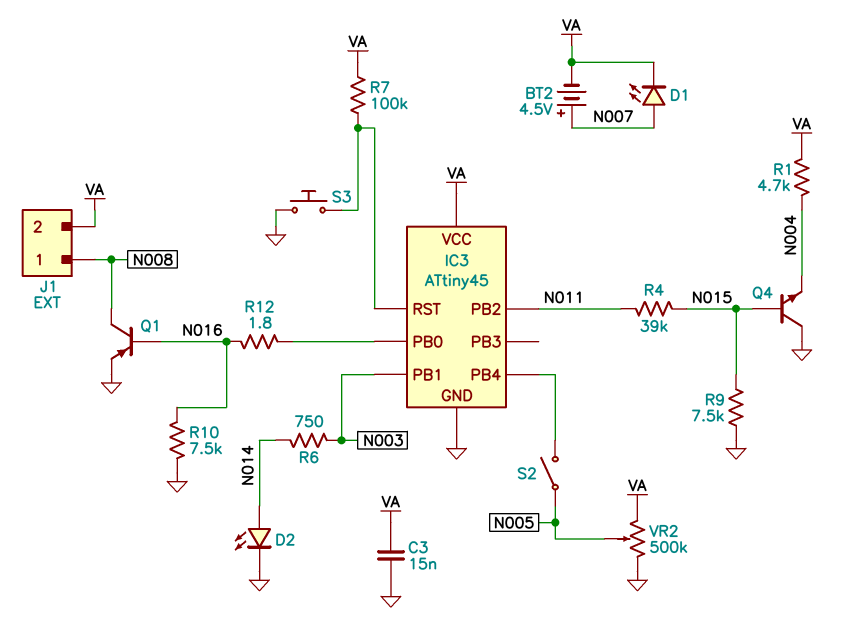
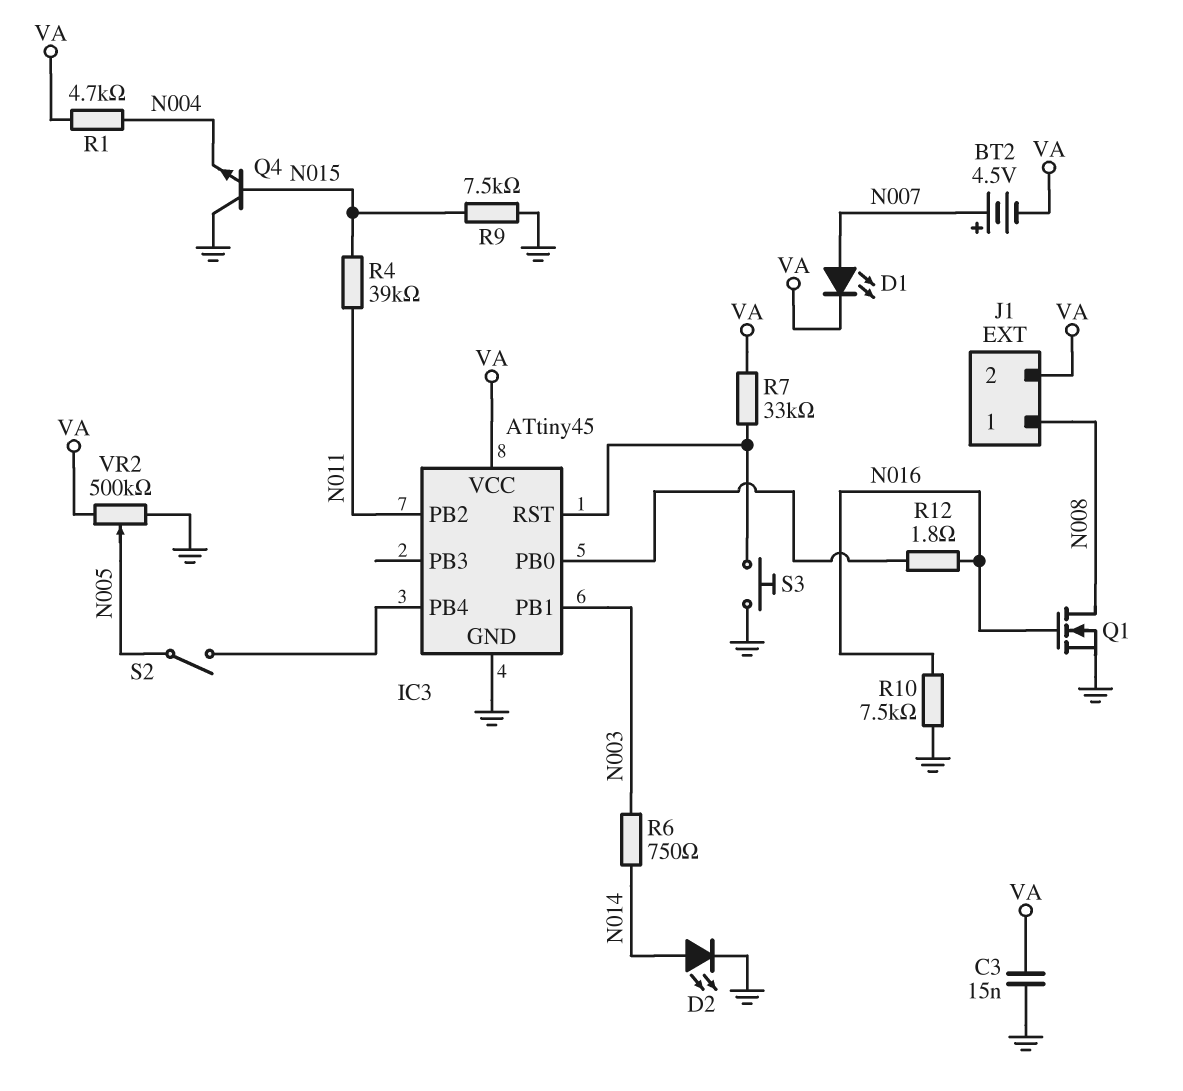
Q1: PNP (B N016, C N008, E GND) -> NMOS (G N016, D N008, S GND)
R7: 100k (IC3/RST, VA) -> 33k (IC3/RST, VA)

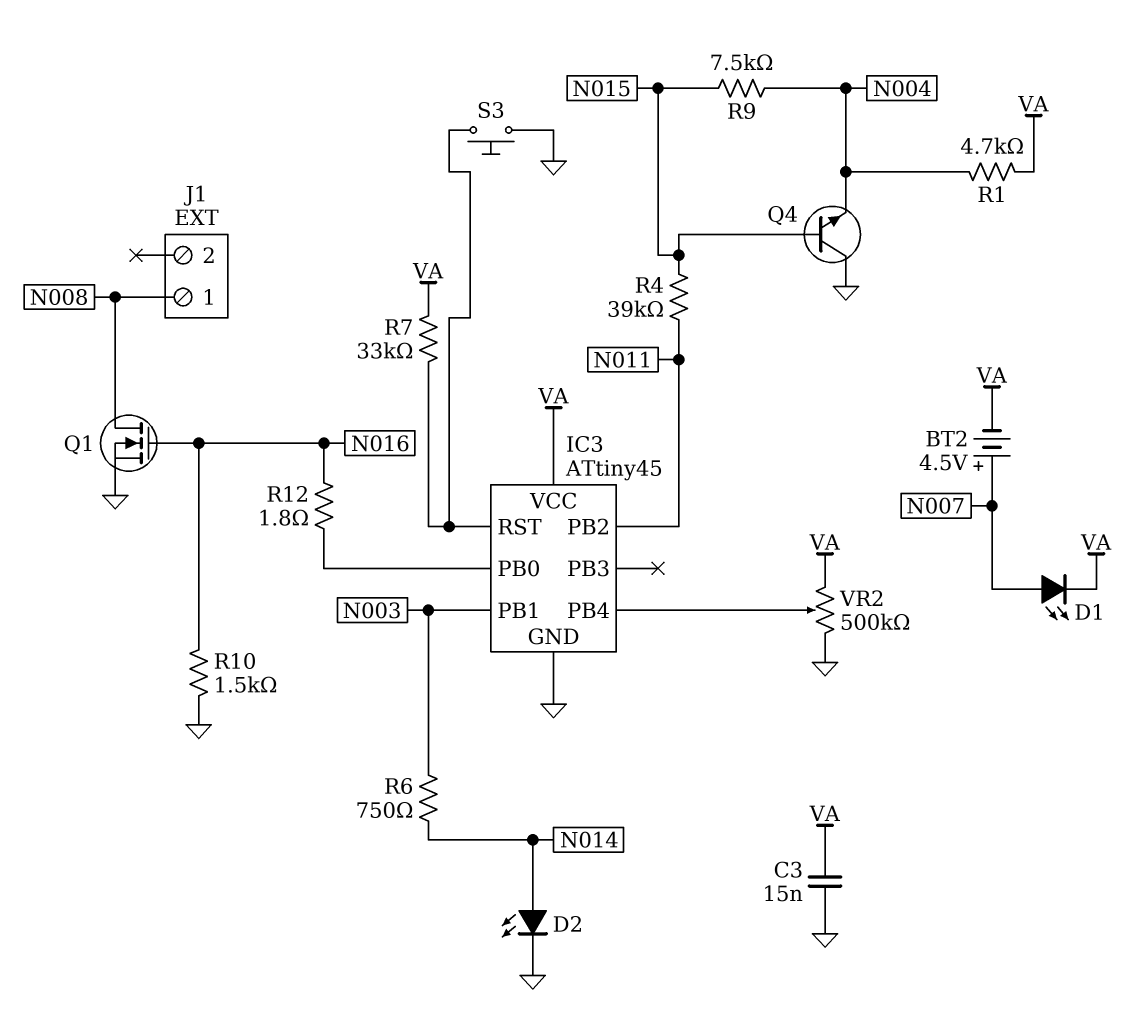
J1 pin 2: VA -> none
R9: 7.5k (GND, N015) -> 7.5k (N004, N015)
R10: 7.5k (GND, N016) -> 1.5k (GND, N016)
S2: switch (IC3/PB4, N005) -> none
VR2: 500k (GND, VA, wiper N005) -> 500k (GND, VA, wiper IC3/PB4)

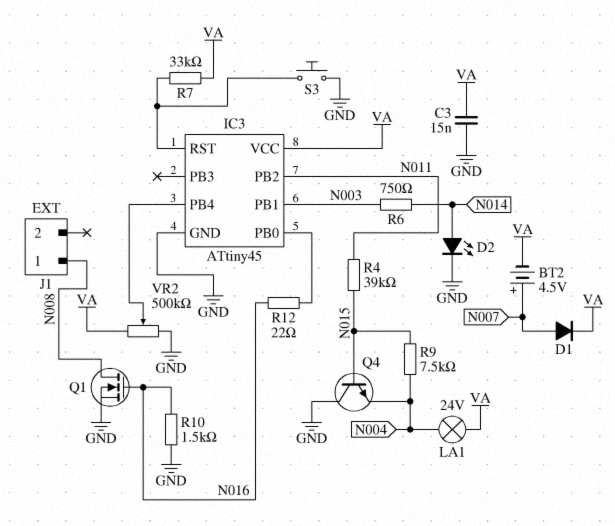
D1: LED (A N007, K VA) -> diode (A N007, K VA)
LA1: none -> lamp 24V (N004, VA)
R1: 4.7k (N004, VA) -> none
R12: 1.8 (IC3/PB0, N016) -> 22 (IC3/PB0, N016)

